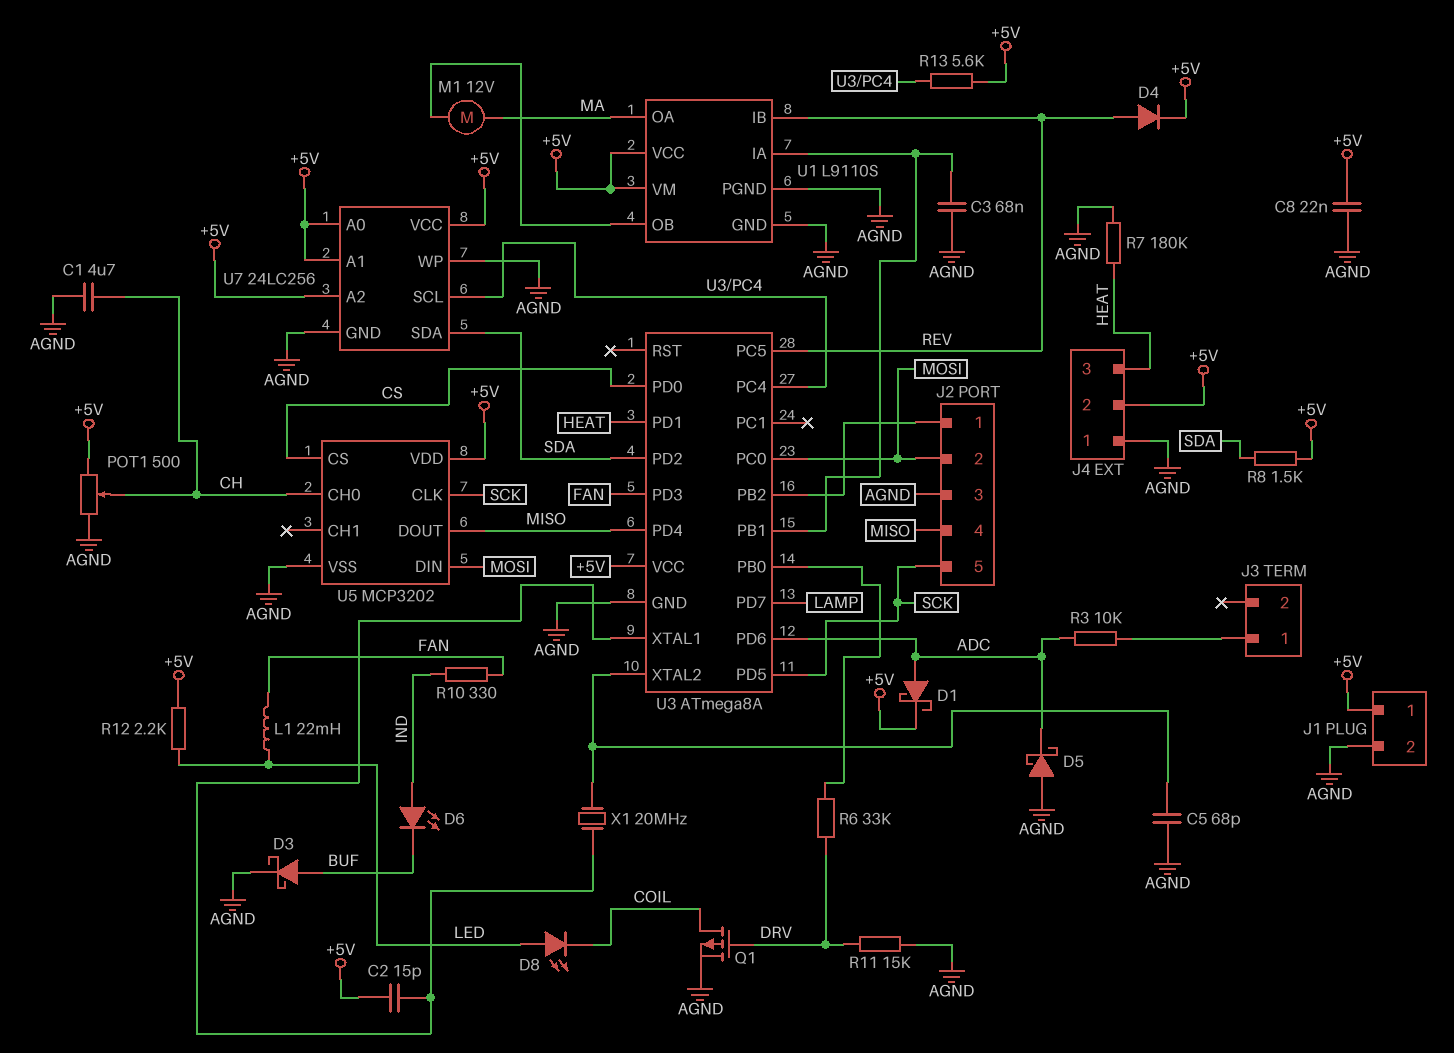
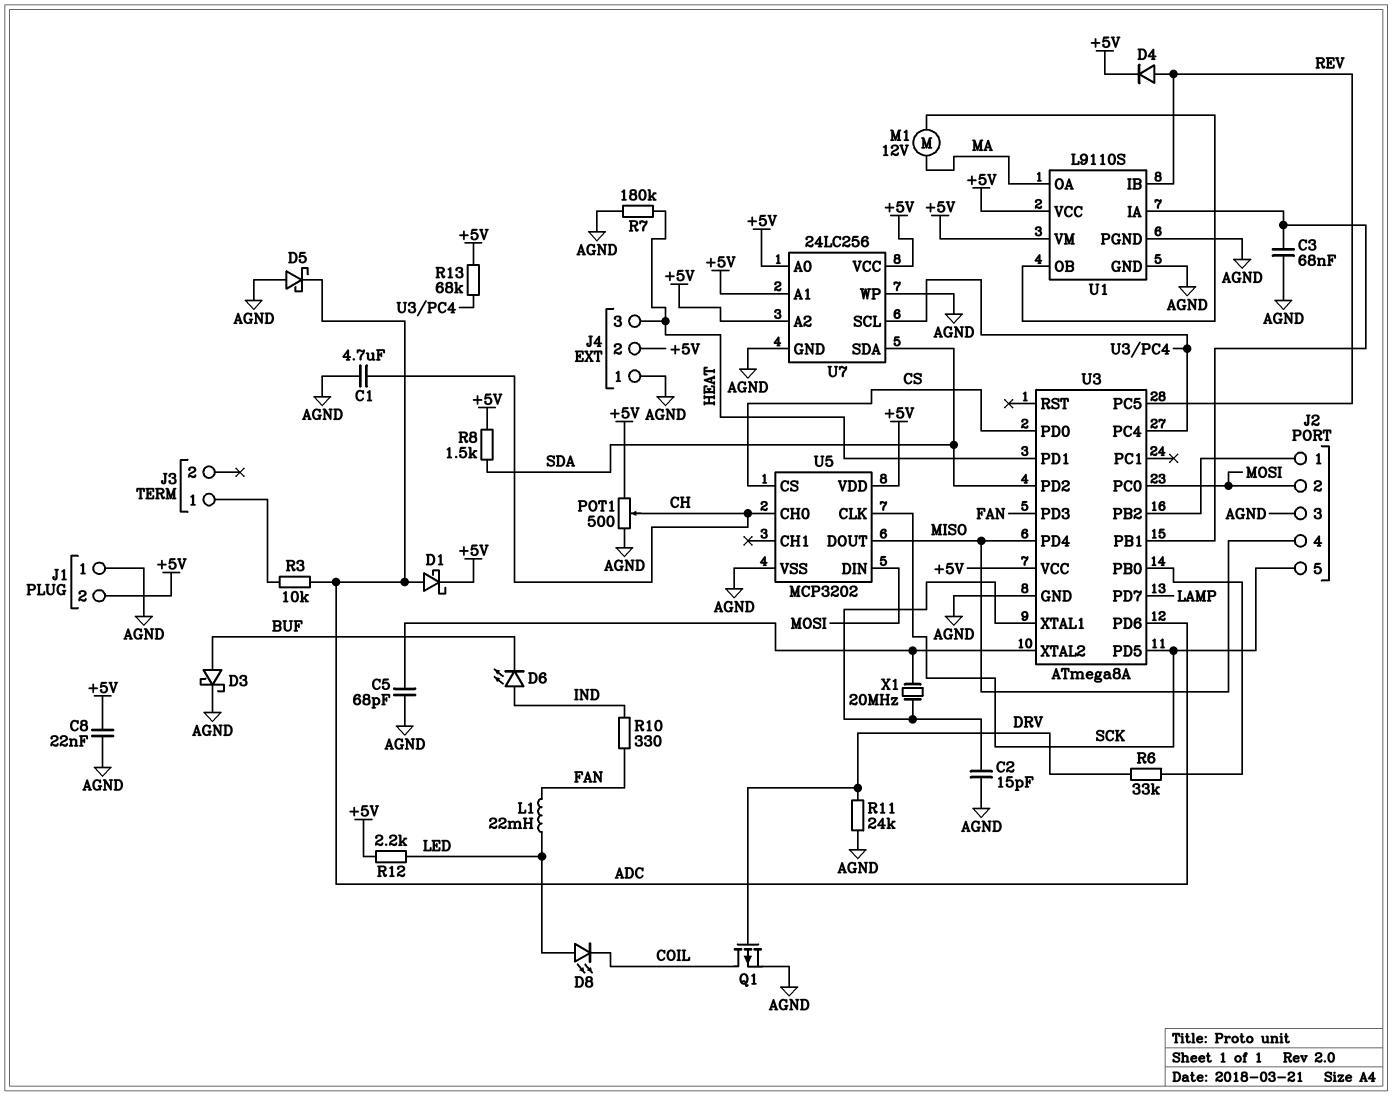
C2: 15pF (+5V, U3/XTAL1) -> 15pF (AGND, U3/XTAL1)
J1 pin 1: +5V -> AGND
J1 pin 2: AGND -> +5V
R11: 15k (AGND, DRV) -> 24k (AGND, DRV)
R13: 5.6k (+5V, U3/PC4) -> 68k (+5V, U3/PC4)

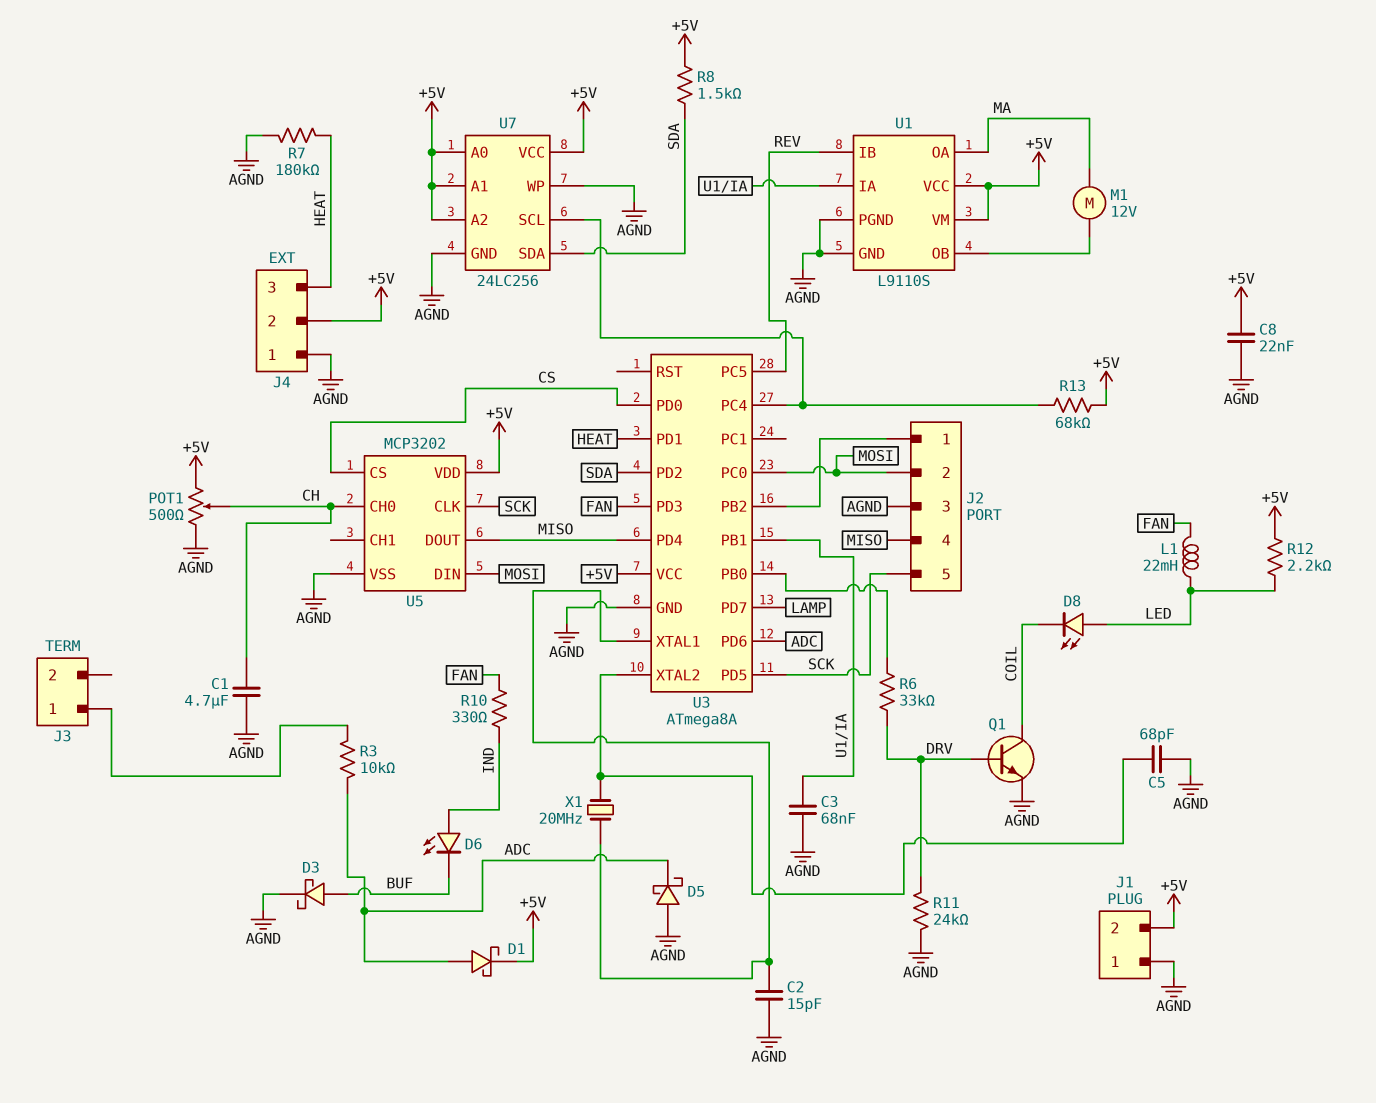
D4: diode (A REV, K +5V) -> none
Q1: PMOS (G DRV, D COIL, S AGND) -> NPN (B DRV, C COIL, E AGND)

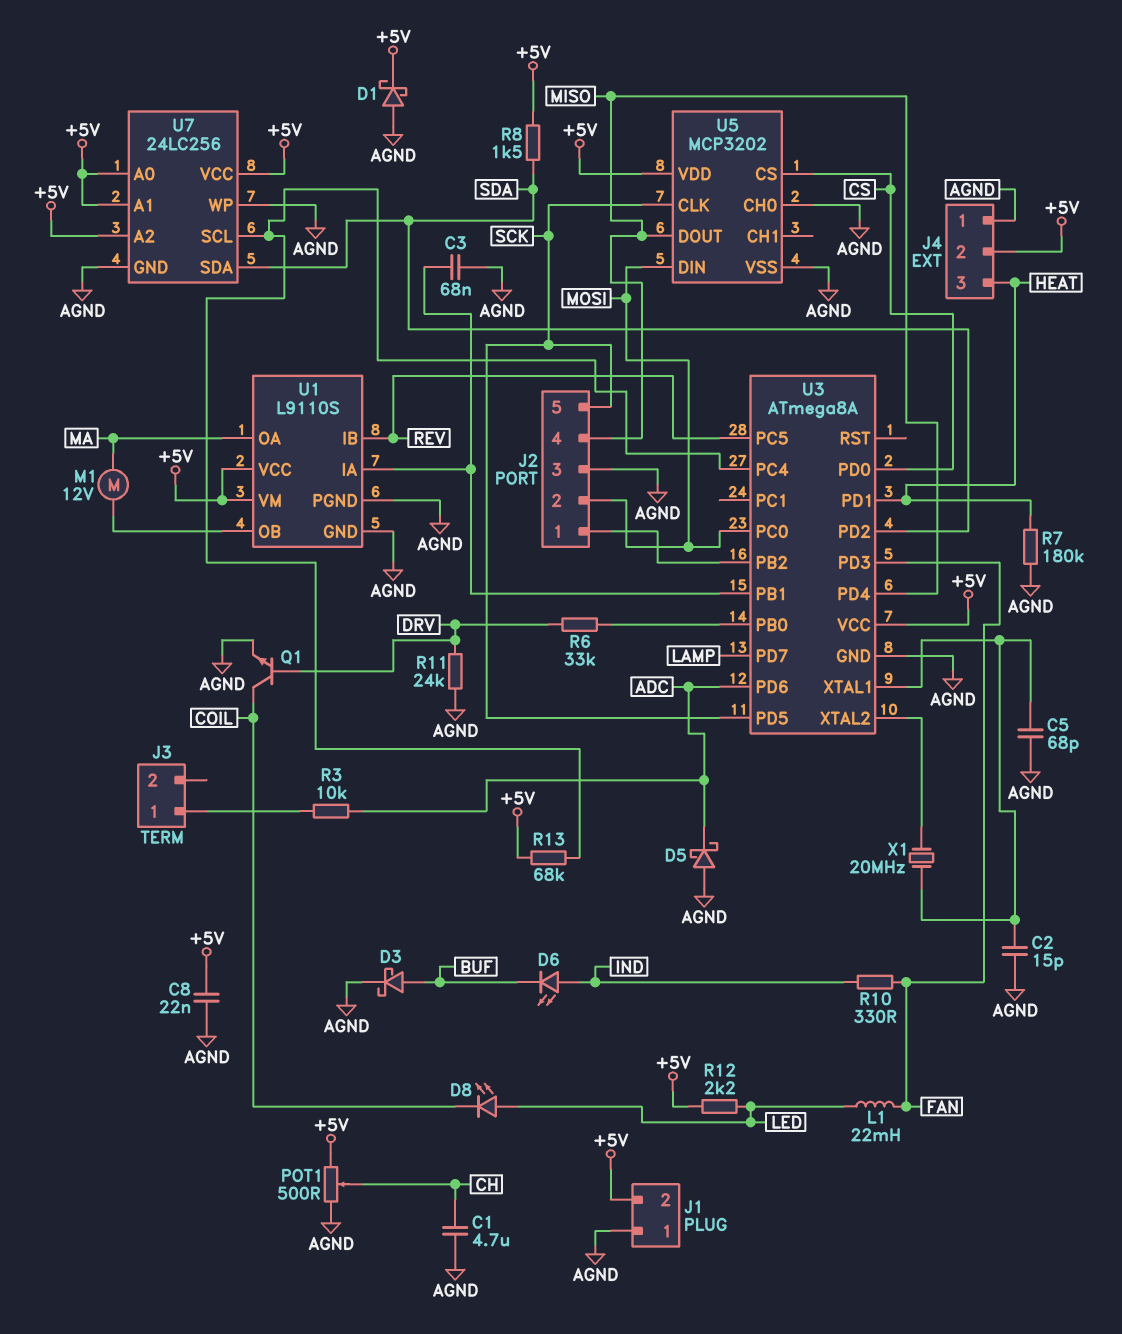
C5: 68pF (AGND, U3/XTAL2) -> 68pF (AGND, U3/XTAL1)
D1: schottky (A ADC, K +5V) -> schottky (A AGND, K +5V)
U5 pin CH0: CH -> AGND

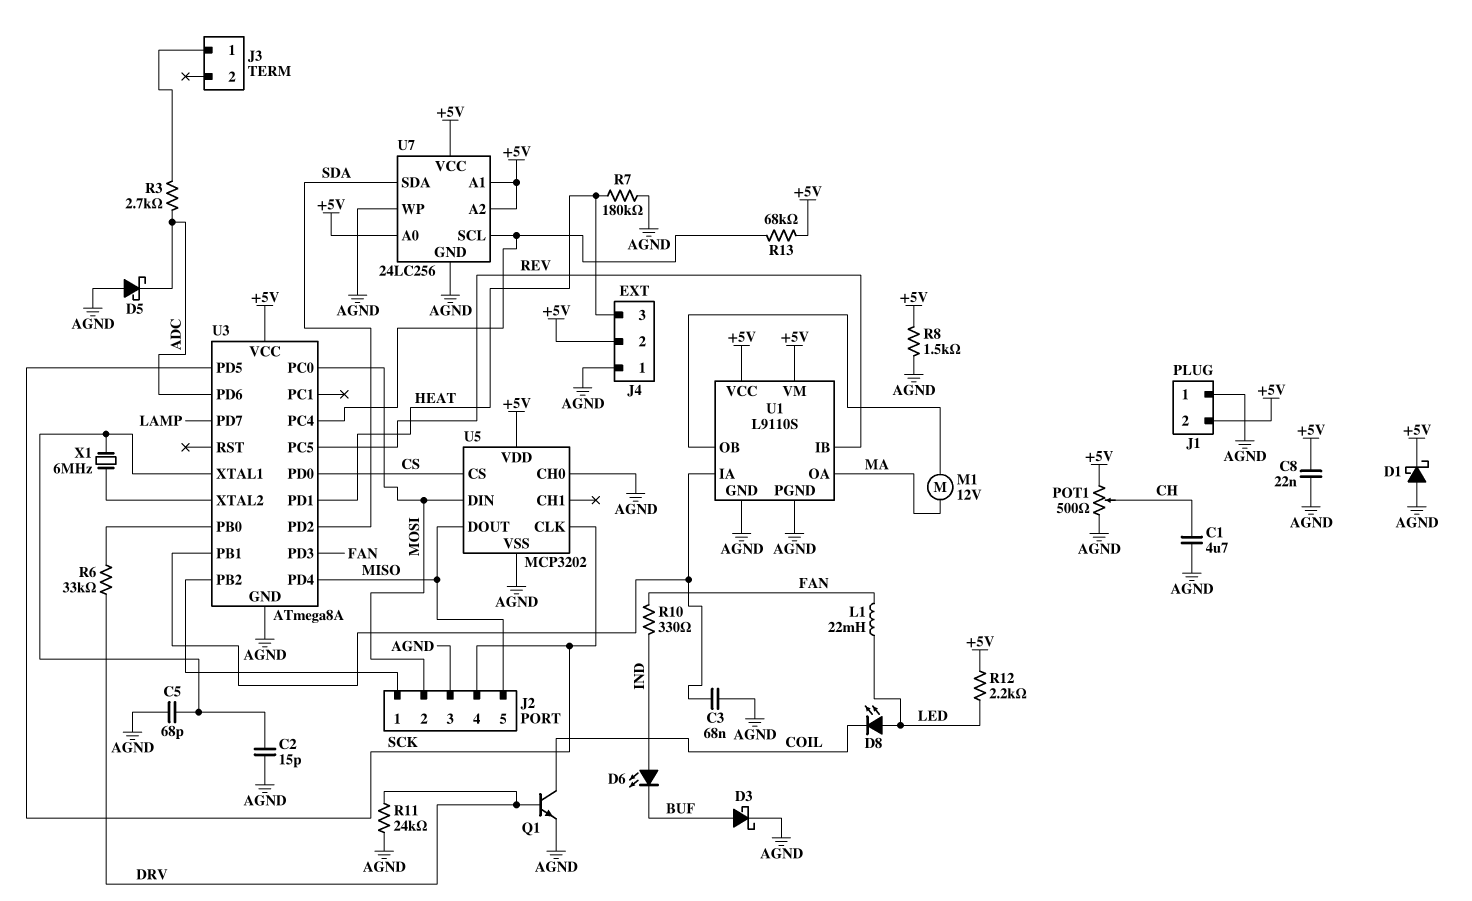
J2 pin 4: MISO -> SCK
J2 pin 5: SCK -> MISO
R3: 10k (ADC, J3/1) -> 2.7k (ADC, J3/1)
R8: 1.5k (+5V, SDA) -> 1.5k (+5V, AGND)
X1: 20MHz (U3/XTAL1, U3/XTAL2) -> 6MHz (U3/XTAL1, U3/XTAL2)

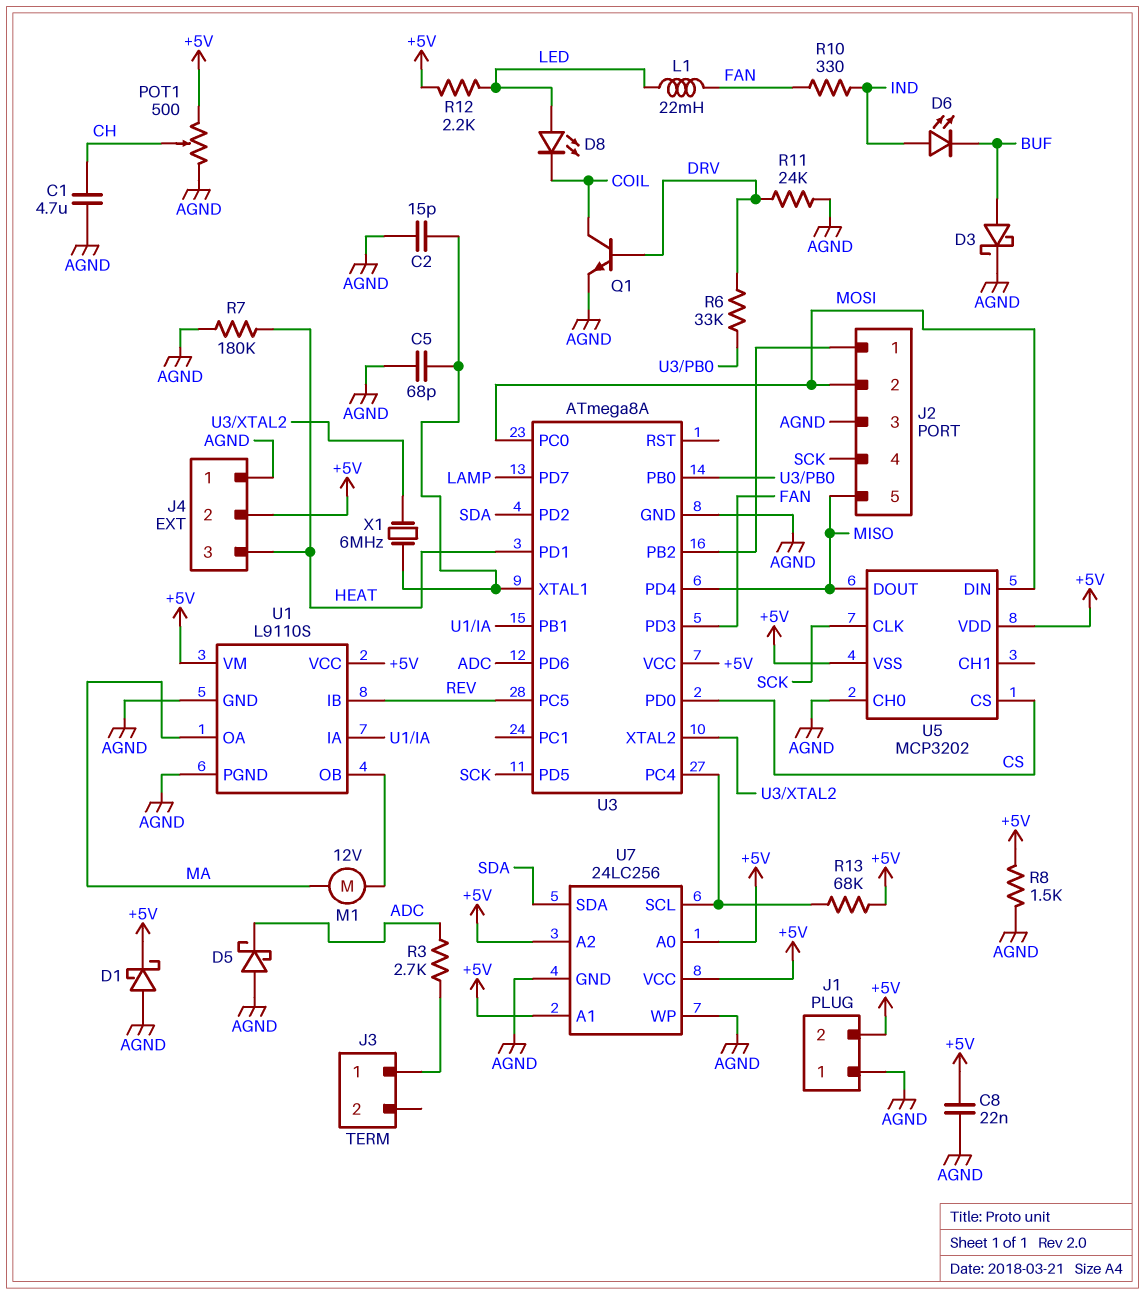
C3: 68nF (AGND, U1/IA) -> none
U5 pin VSS: AGND -> +5V

